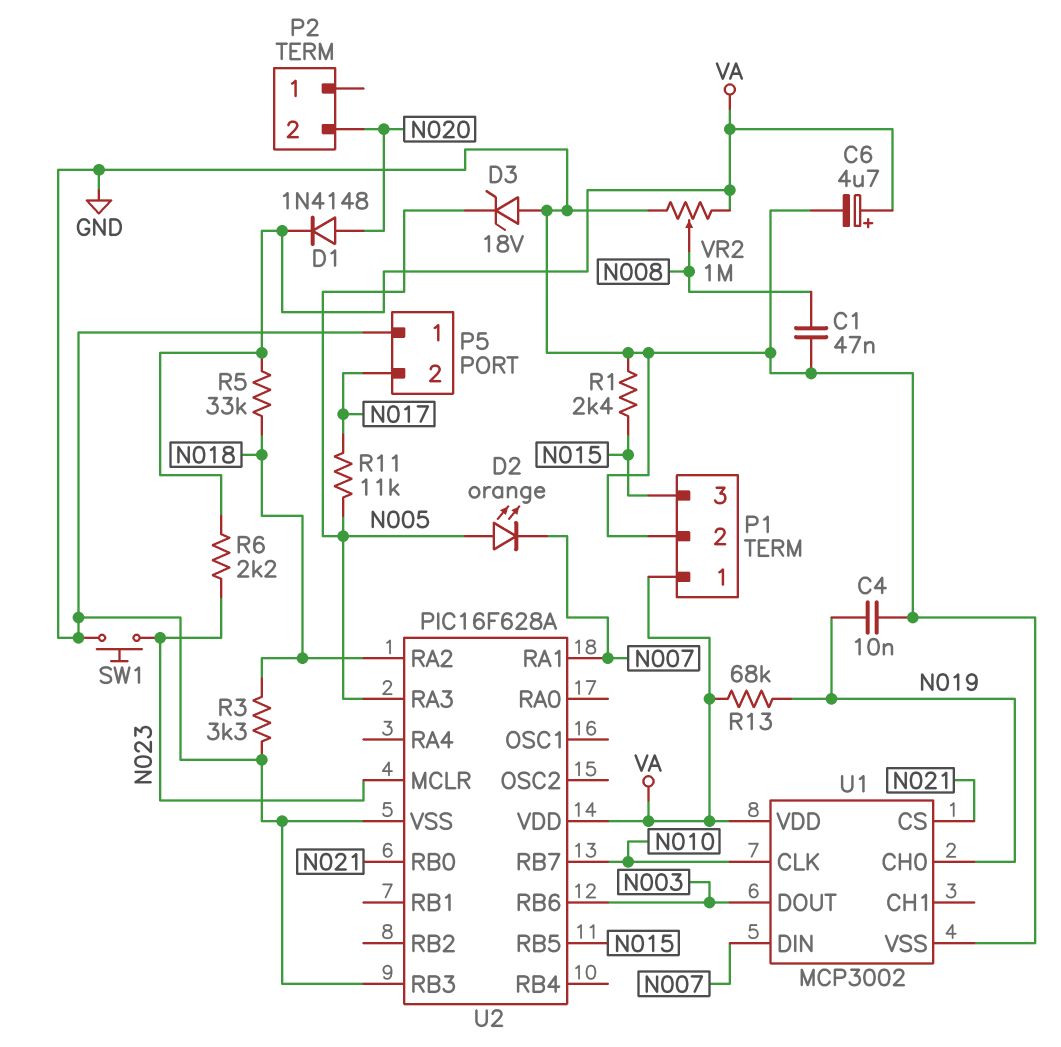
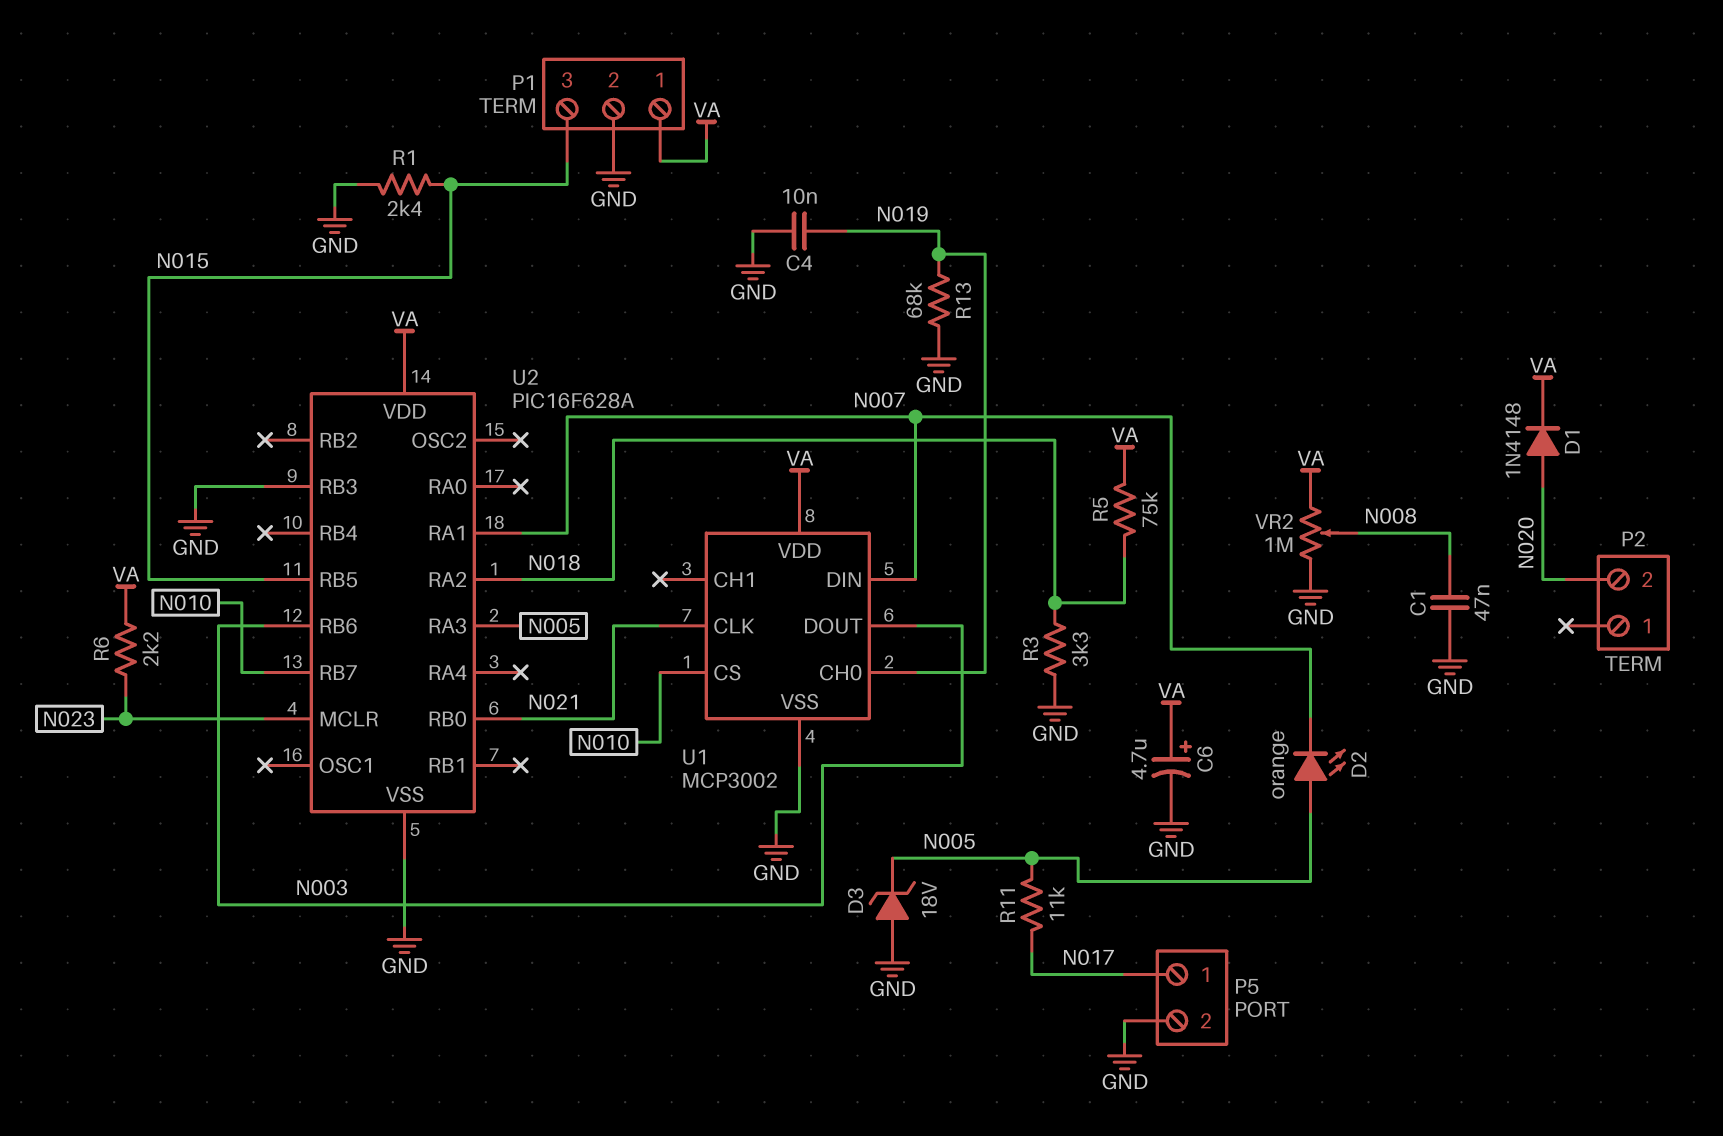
P5 pin 1: GND -> N017
P5 pin 2: N017 -> GND
R5: 33k (N018, VA) -> 75k (N018, VA)
R13: 68k (N019, VA) -> 68k (GND, N019)
SW1: button (GND, N023) -> none
U1 pin CLK: N010 -> N021
U1 pin CS: N021 -> N010

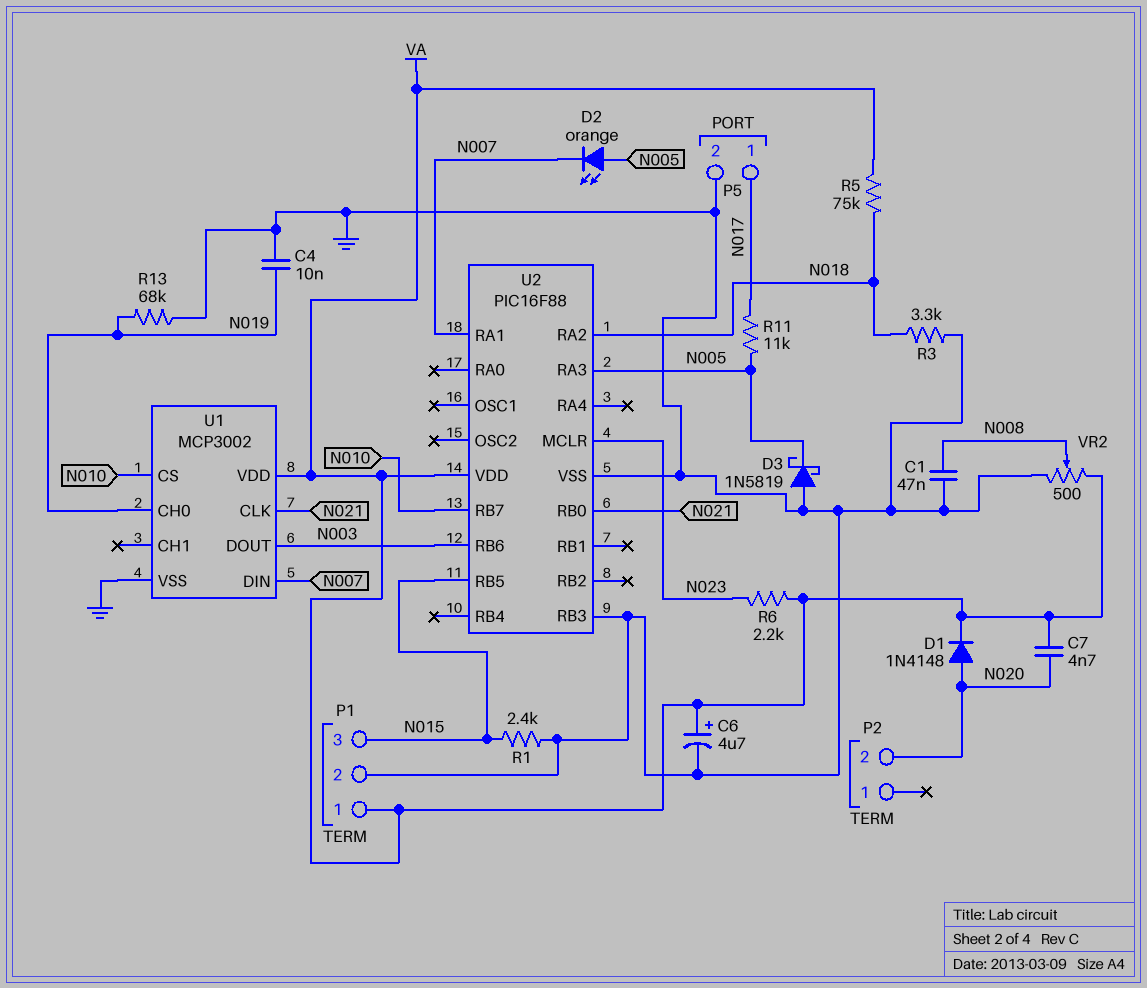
C7: none -> 4.7nF (N020, VA)
D3: zener 18V (A GND, K N005) -> schottky 1N5819 (A GND, K N005)
U2: PIC16F628A -> PIC16F88
VR2: 1M (GND, VA, wiper N008) -> 500 (GND, VA, wiper N008)

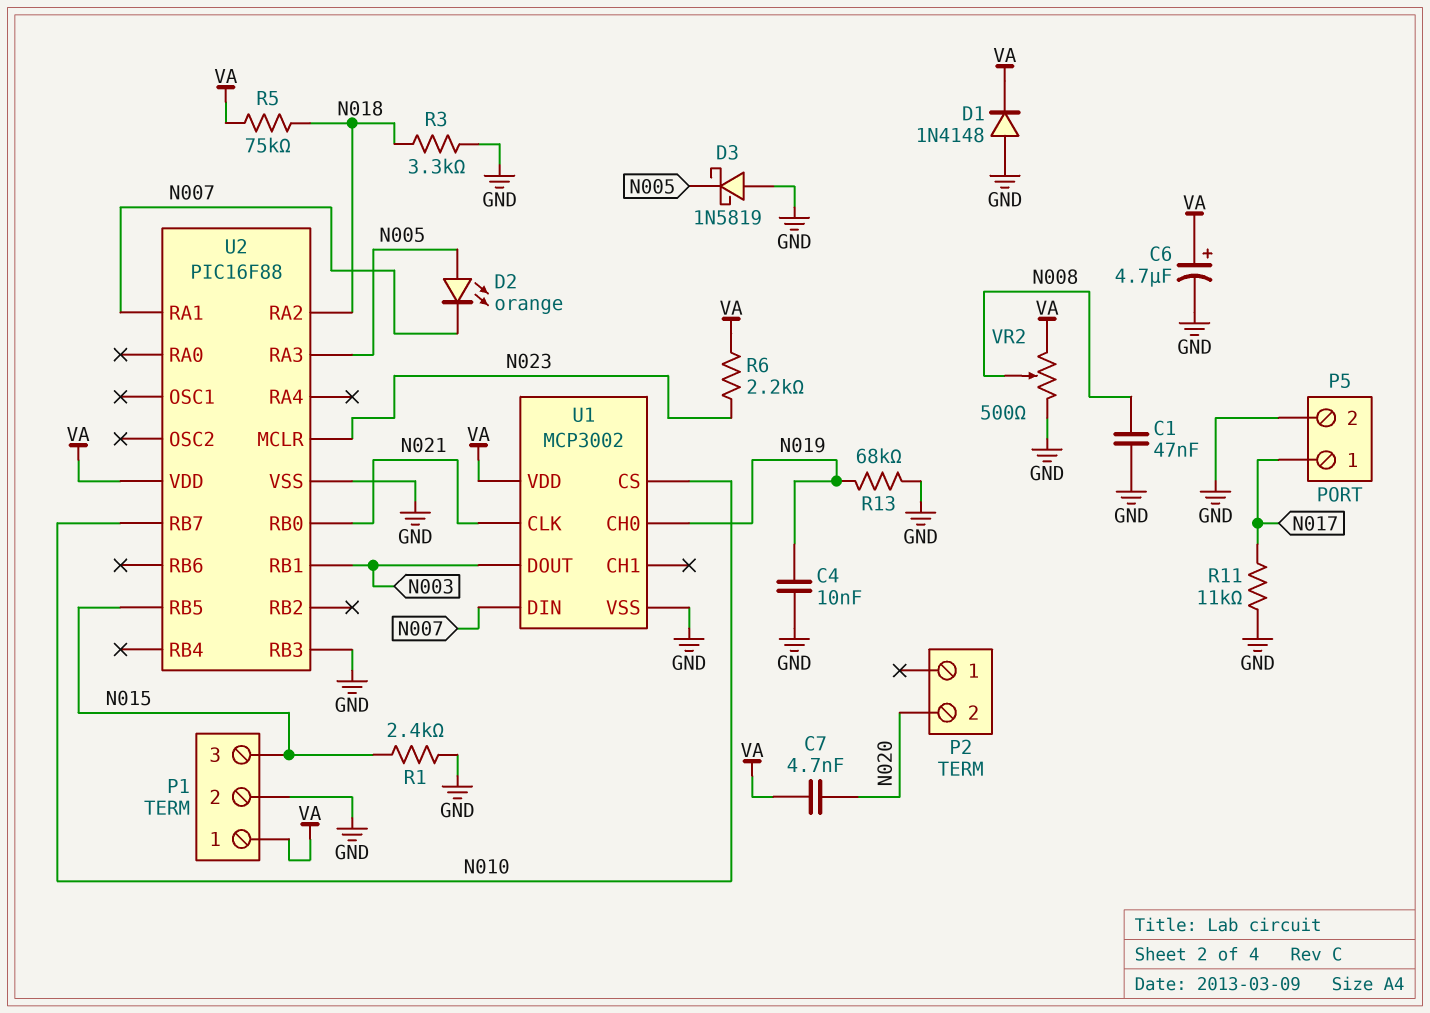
D1: diode 1N4148 (A N020, K VA) -> diode 1N4148 (A GND, K VA)
R11: 11k (N005, N017) -> 11k (GND, N017)
U2 pin RB1: none -> N003
U2 pin RB6: N003 -> none

